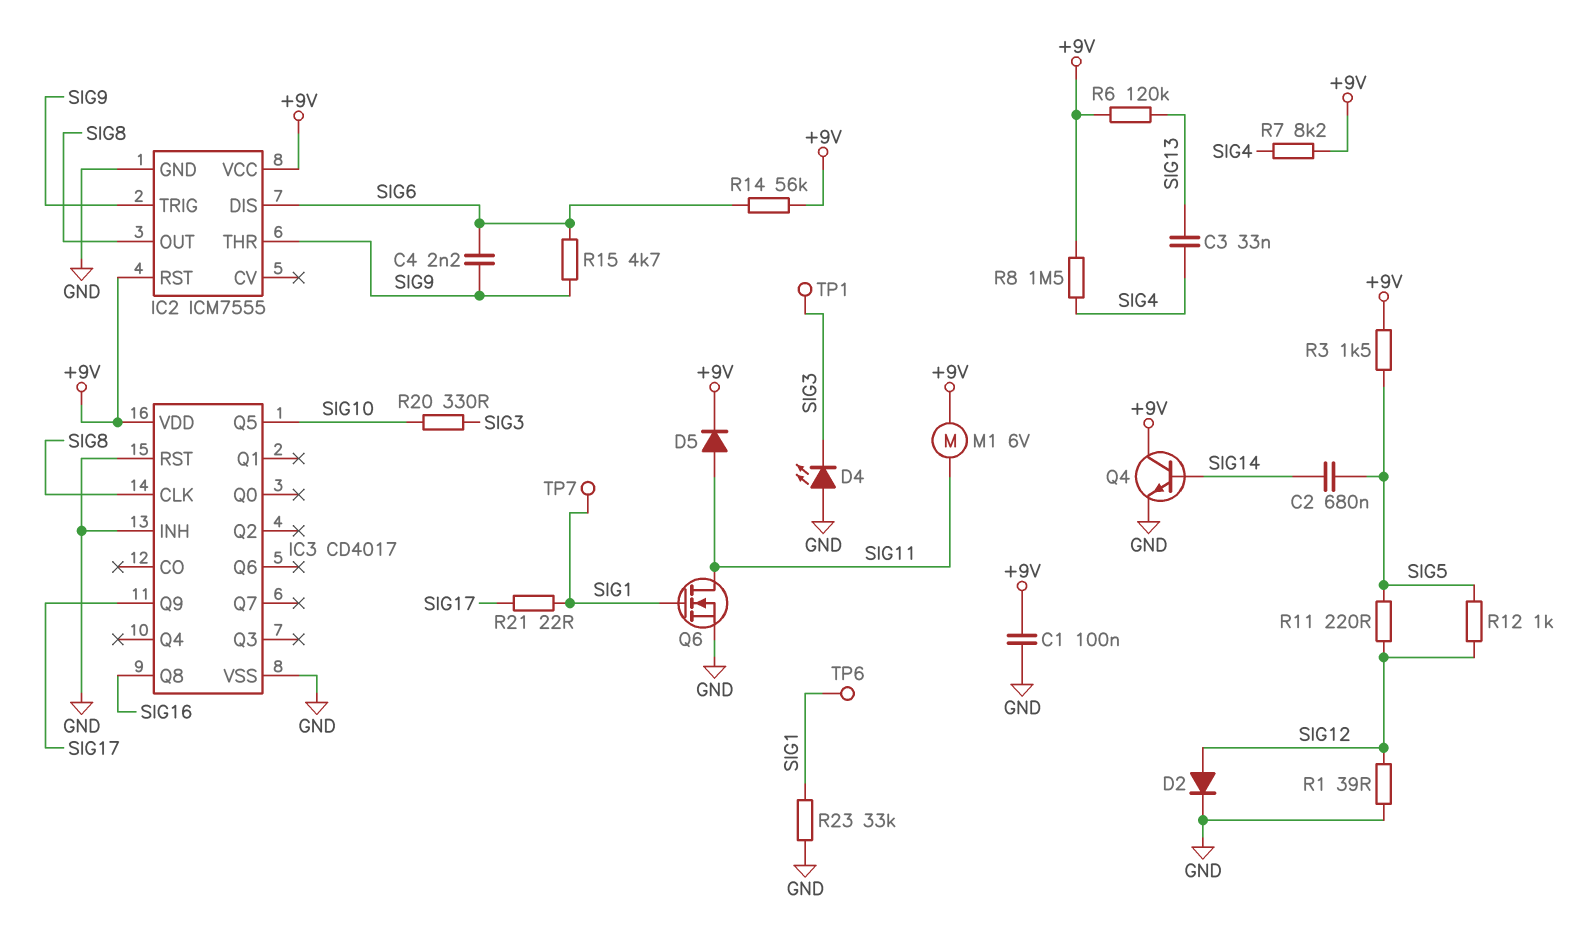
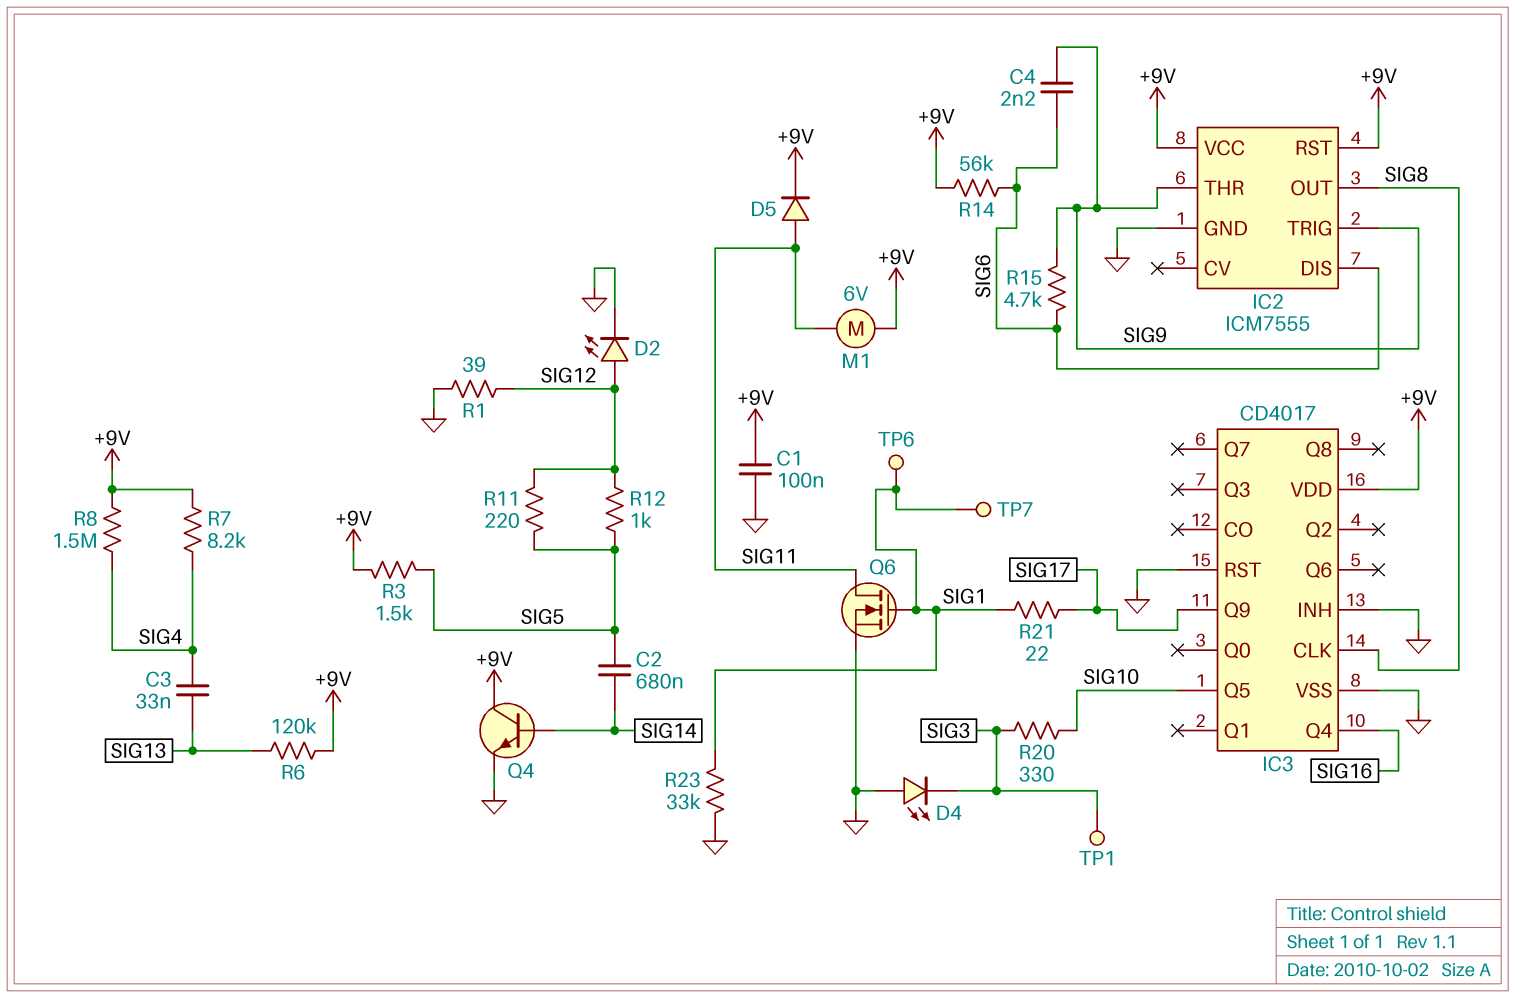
D2: diode (A SIG12, K GND) -> LED (A SIG12, K GND)
IC3 pin Q4: none -> SIG16
IC3 pin Q8: SIG16 -> none

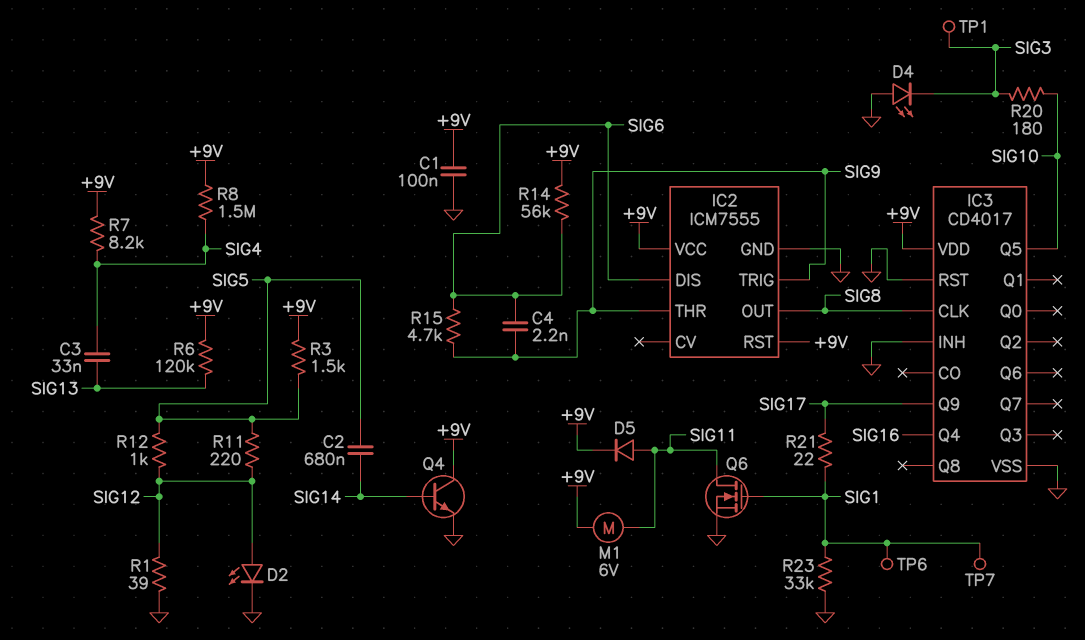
R20: 330 (SIG3, SIG10) -> 180 (SIG3, SIG10)

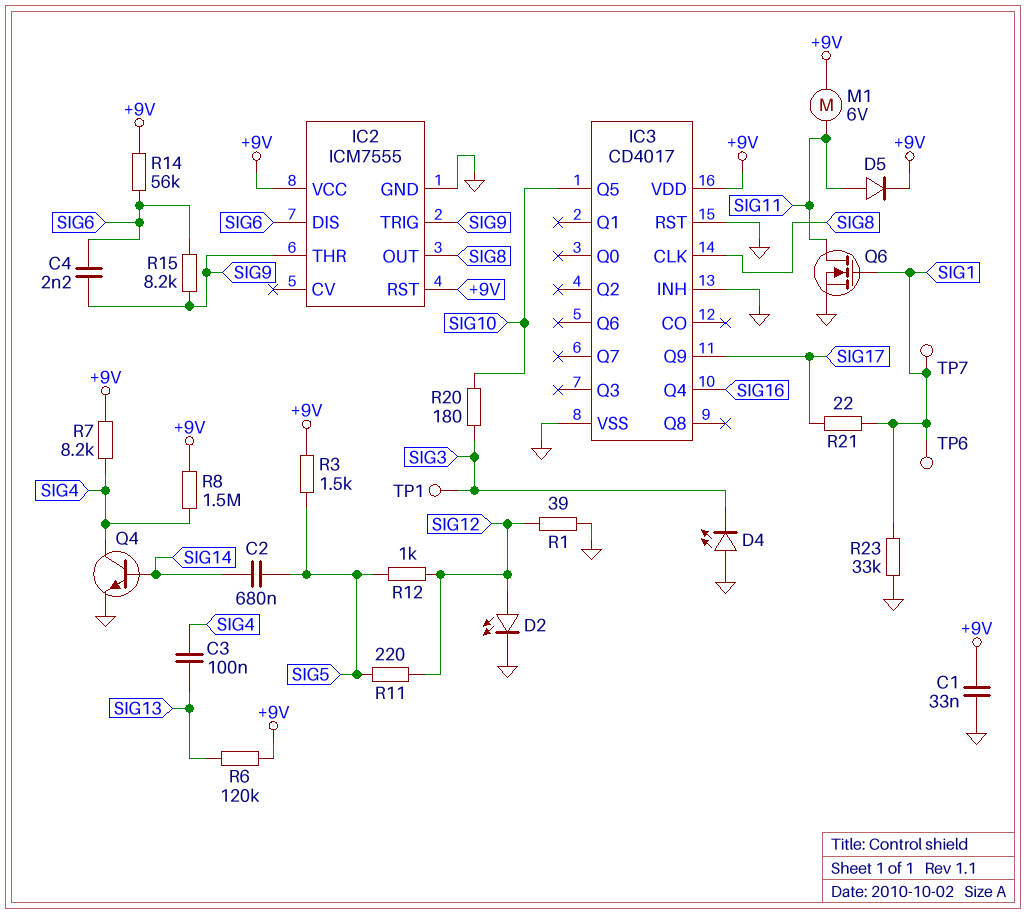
C1: 100nF (+9V, GND) -> 33nF (+9V, GND)
C3: 33nF (SIG4, SIG13) -> 100nF (SIG4, SIG13)
Q4: NPN (B SIG14, C +9V, E GND) -> NPN (B SIG14, C SIG4, E GND)
R15: 4.7k (SIG6, SIG9) -> 8.2k (SIG6, SIG9)

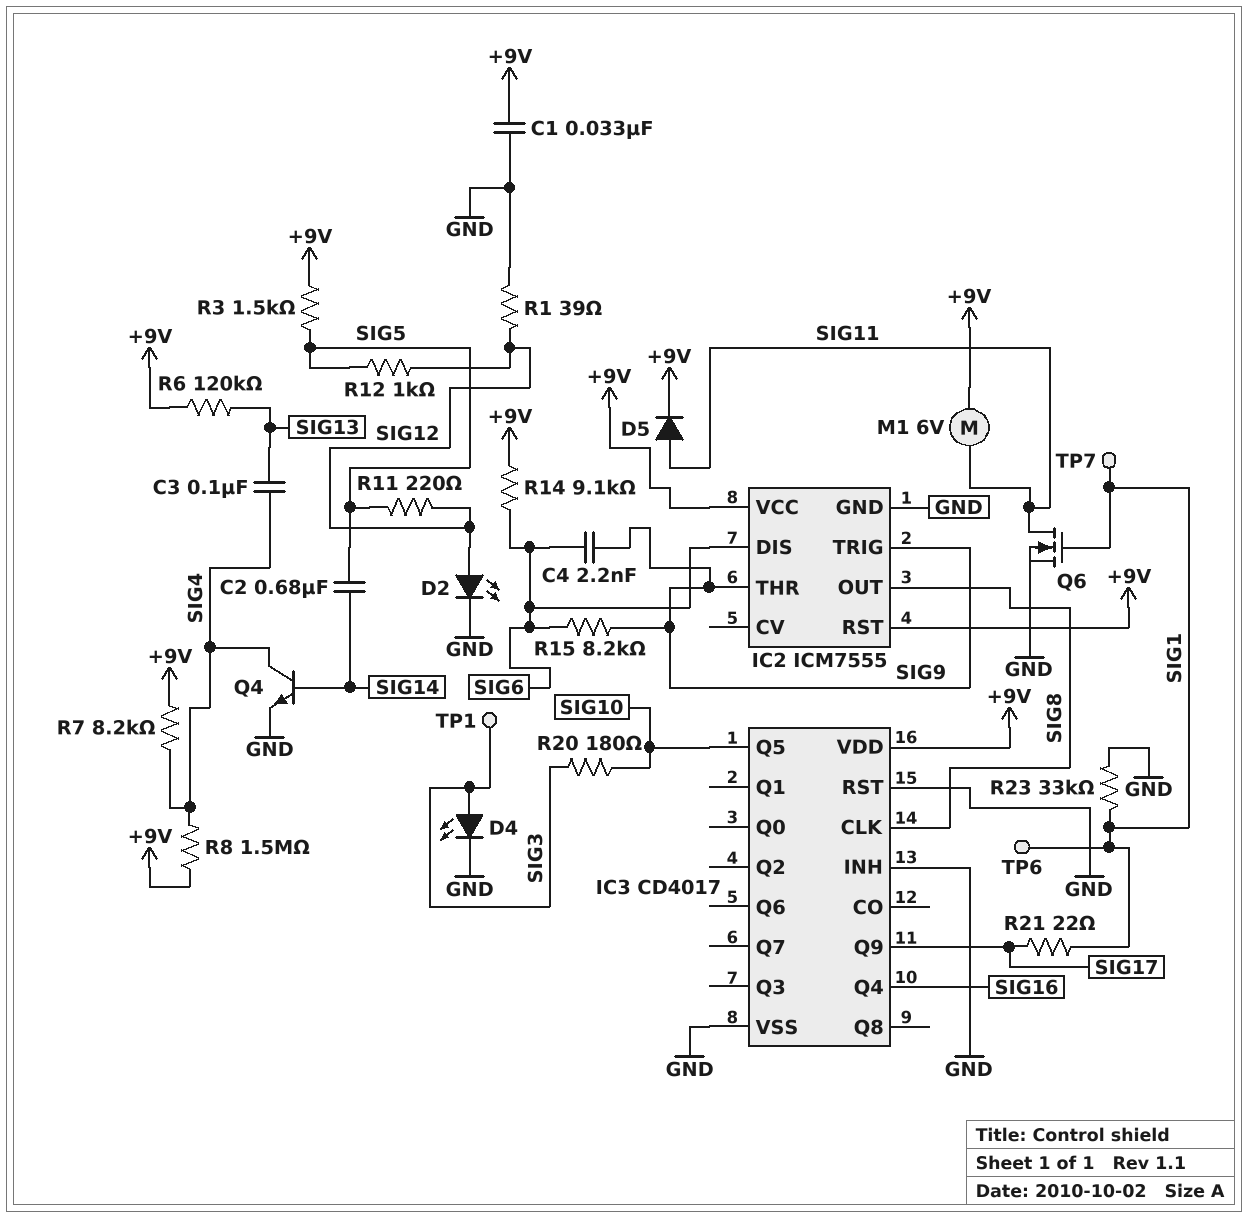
D4: LED (A GND, K SIG3) -> LED (A SIG3, K GND)
R14: 56k (+9V, SIG6) -> 9.1k (+9V, SIG6)

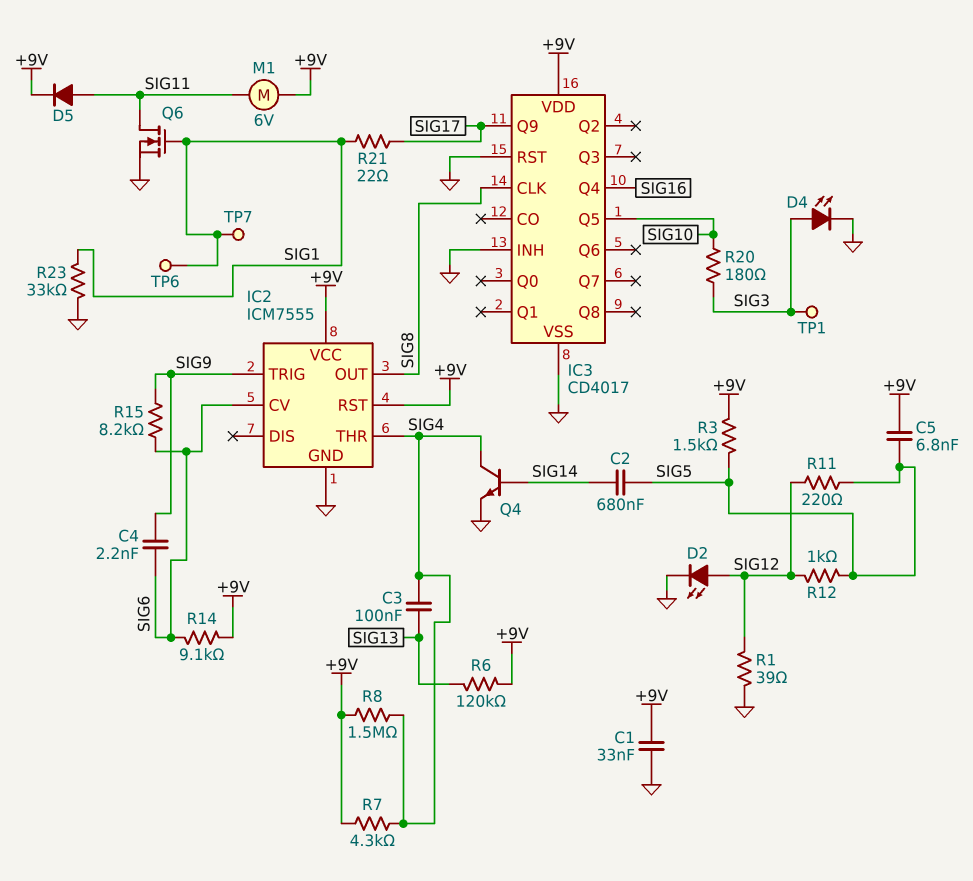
C5: none -> 6.8nF (+9V, SIG5)
IC2 pin CV: none -> SIG6
IC2 pin DIS: SIG6 -> none
IC2 pin THR: SIG9 -> SIG4
R7: 8.2k (+9V, SIG4) -> 4.3k (+9V, SIG4)

